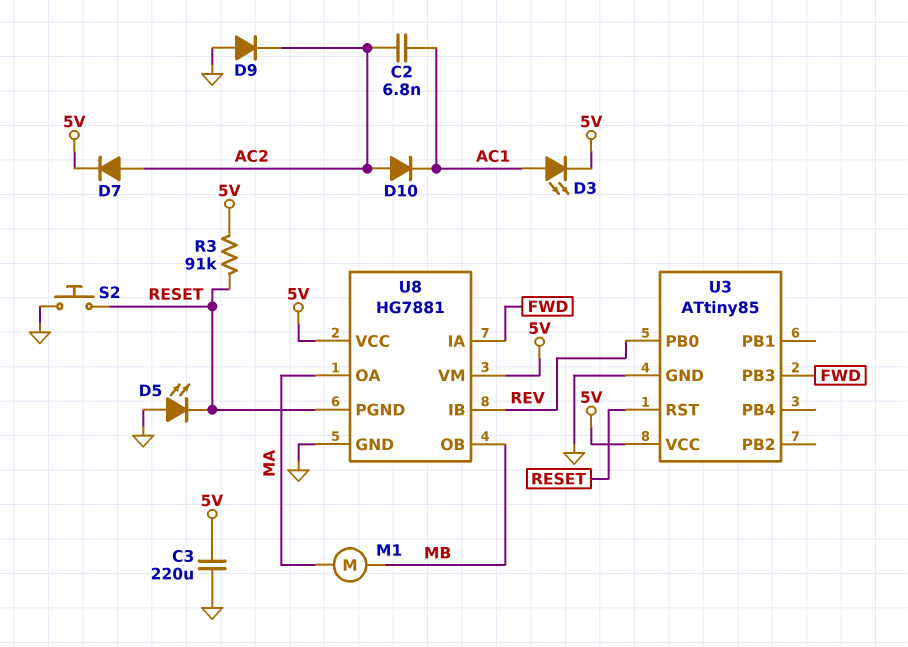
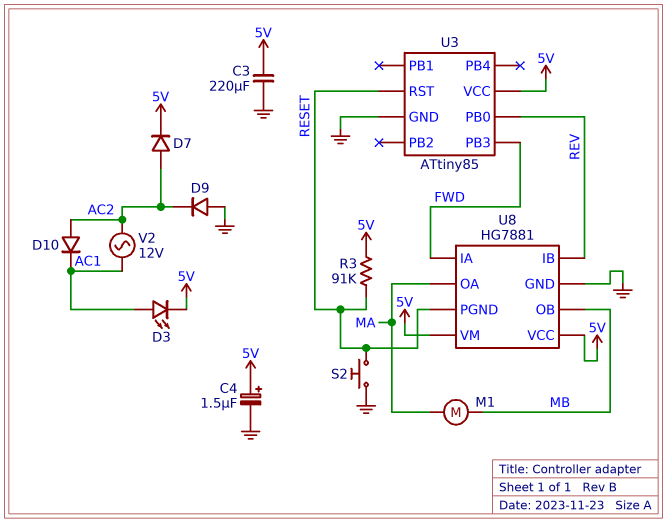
C2: 6.8nF (AC1, AC2) -> none
C4: none -> 1.5uF (plus 5V, minus GND)
D5: LED (A GND, K RESET) -> none
V2: none -> AC 12V (AC1, AC2)

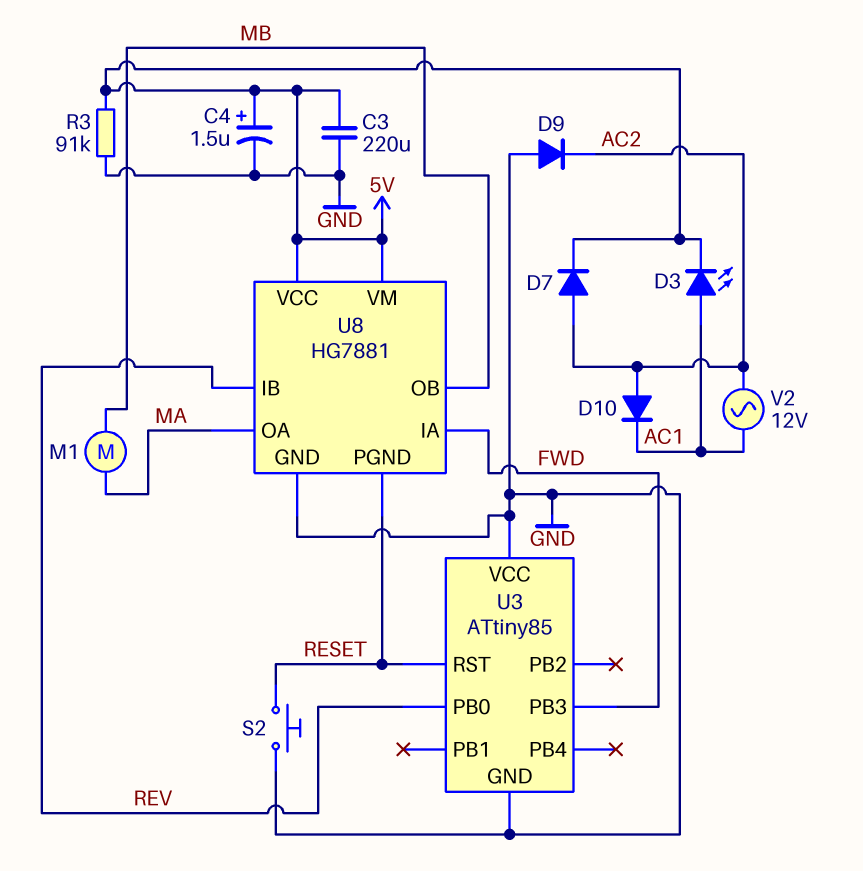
R3: 91k (5V, RESET) -> 91k (5V, GND)
U3 pin VCC: 5V -> GND

